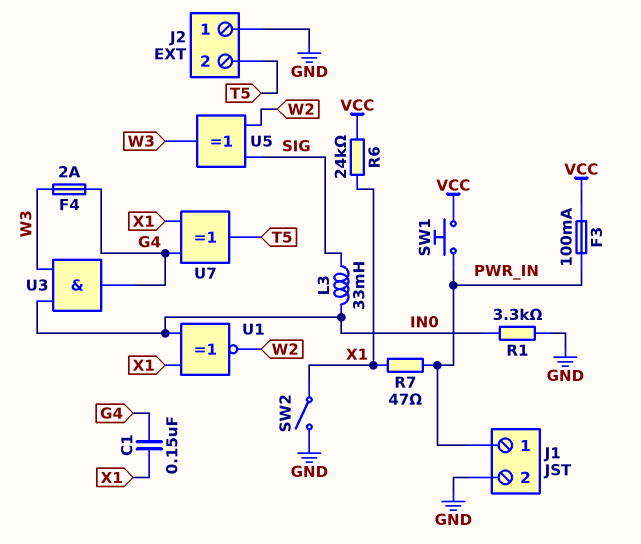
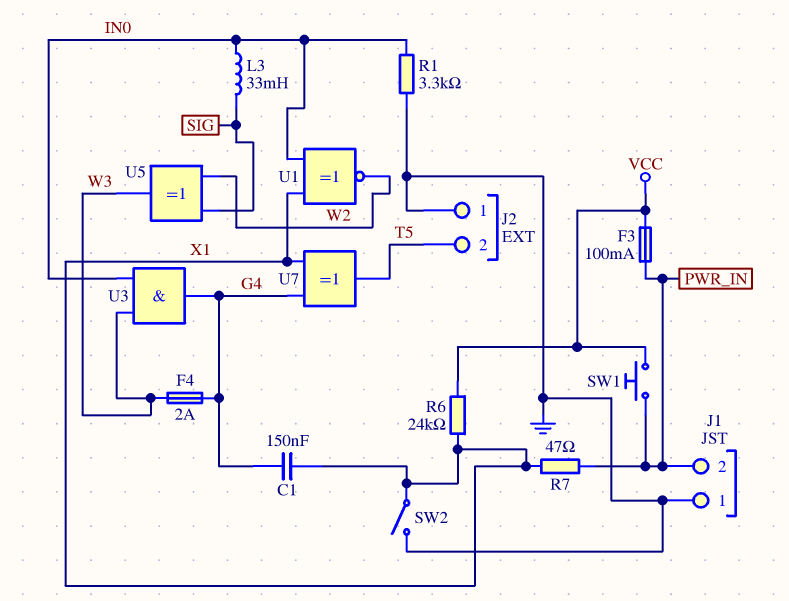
J1 pin 1: PWR_IN -> GND
J1 pin 2: GND -> PWR_IN

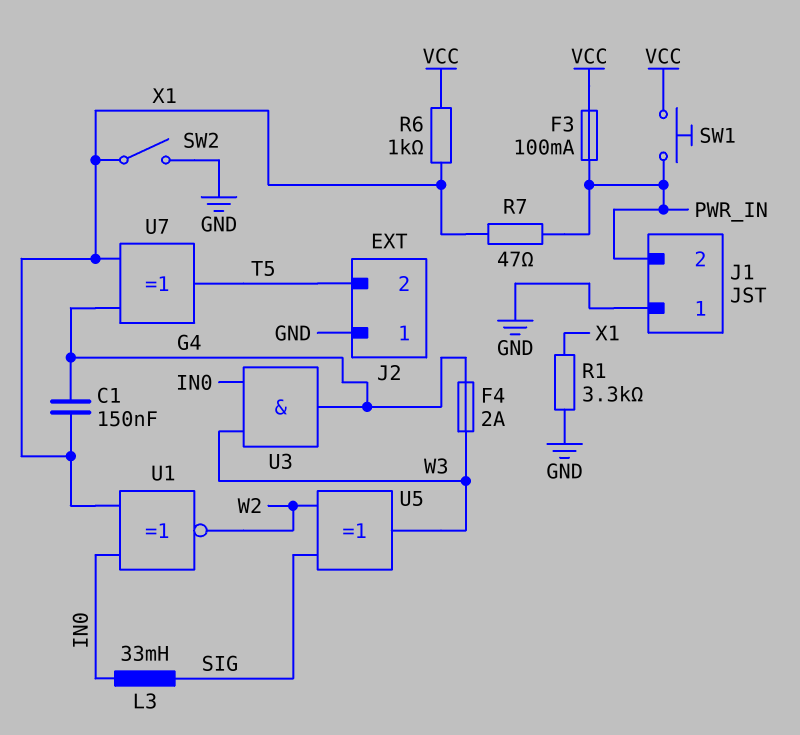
R1: 3.3k (GND, IN0) -> 3.3k (GND, X1)
R6: 24k (VCC, X1) -> 1k (VCC, X1)

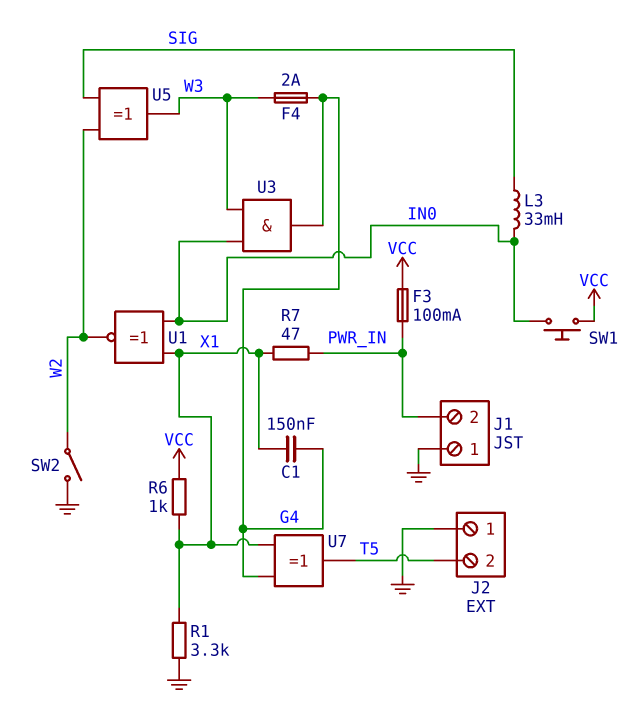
SW1: button (PWR_IN, VCC) -> button (IN0, VCC)
SW2: switch (GND, X1) -> switch (GND, W2)

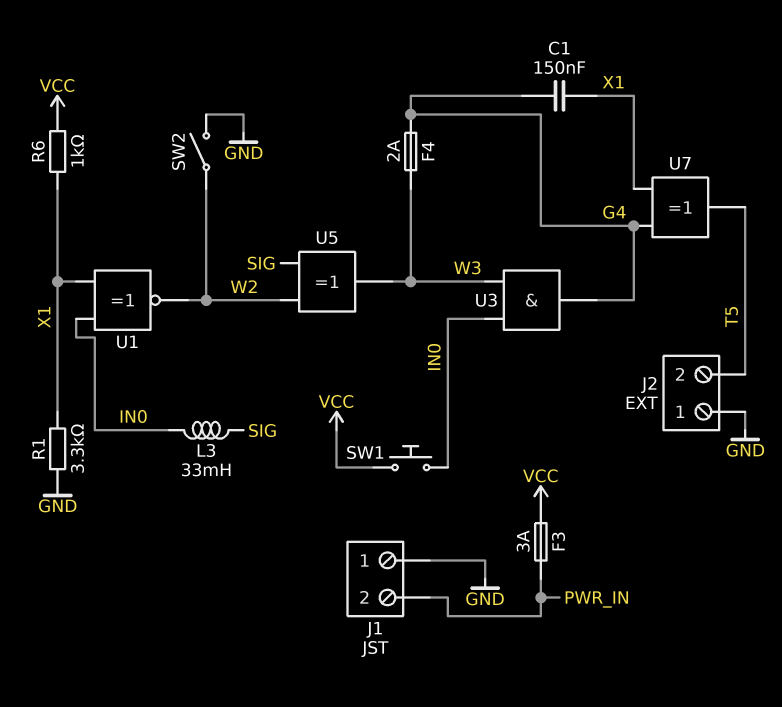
F3: 100mA (PWR_IN, VCC) -> 3A (PWR_IN, VCC)
R7: 47 (PWR_IN, X1) -> none

